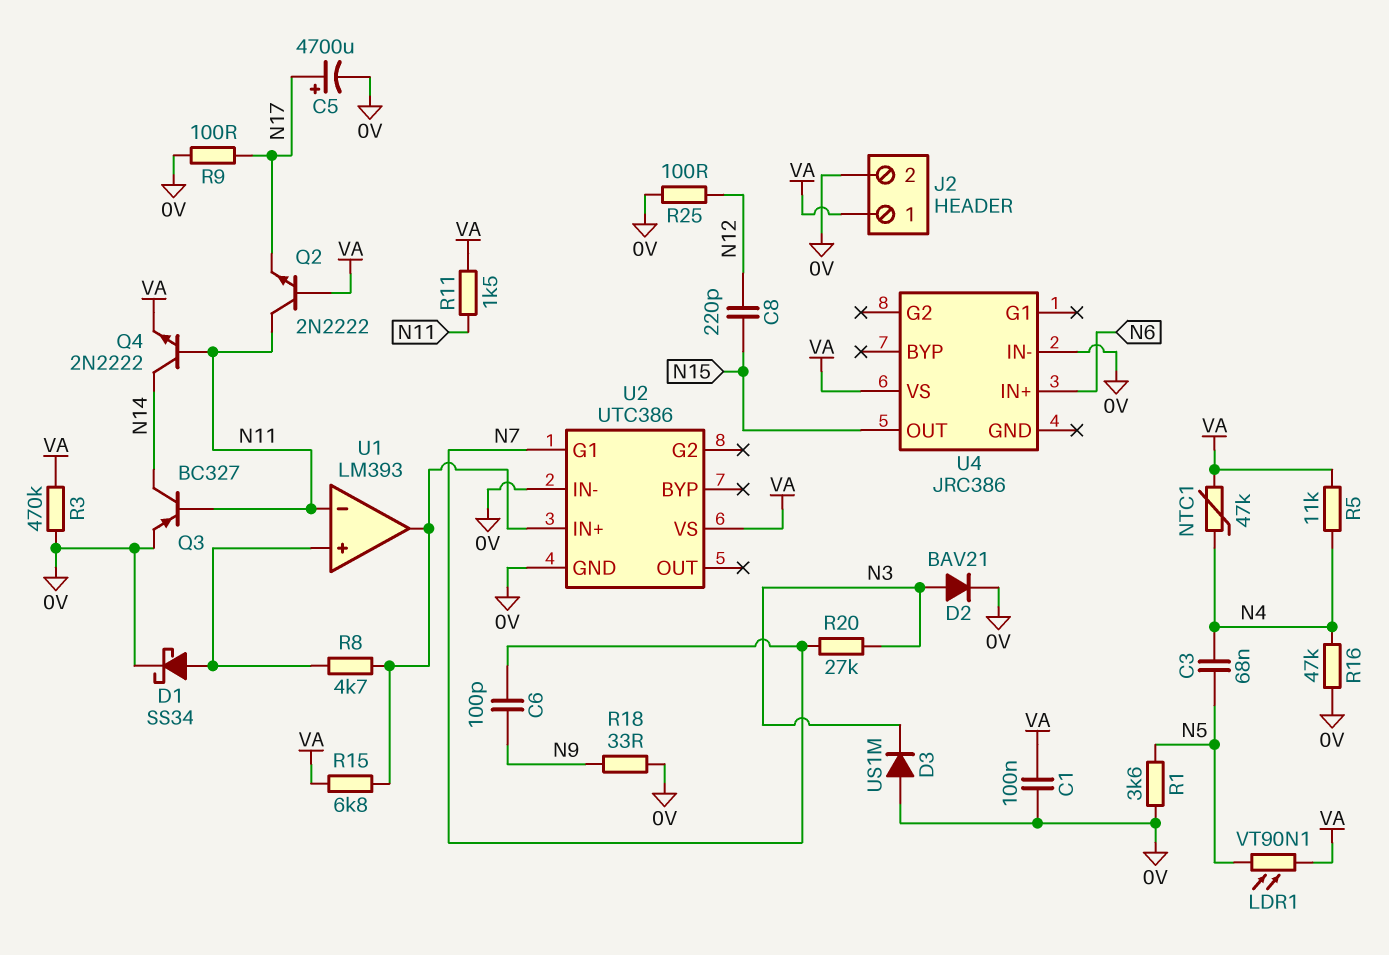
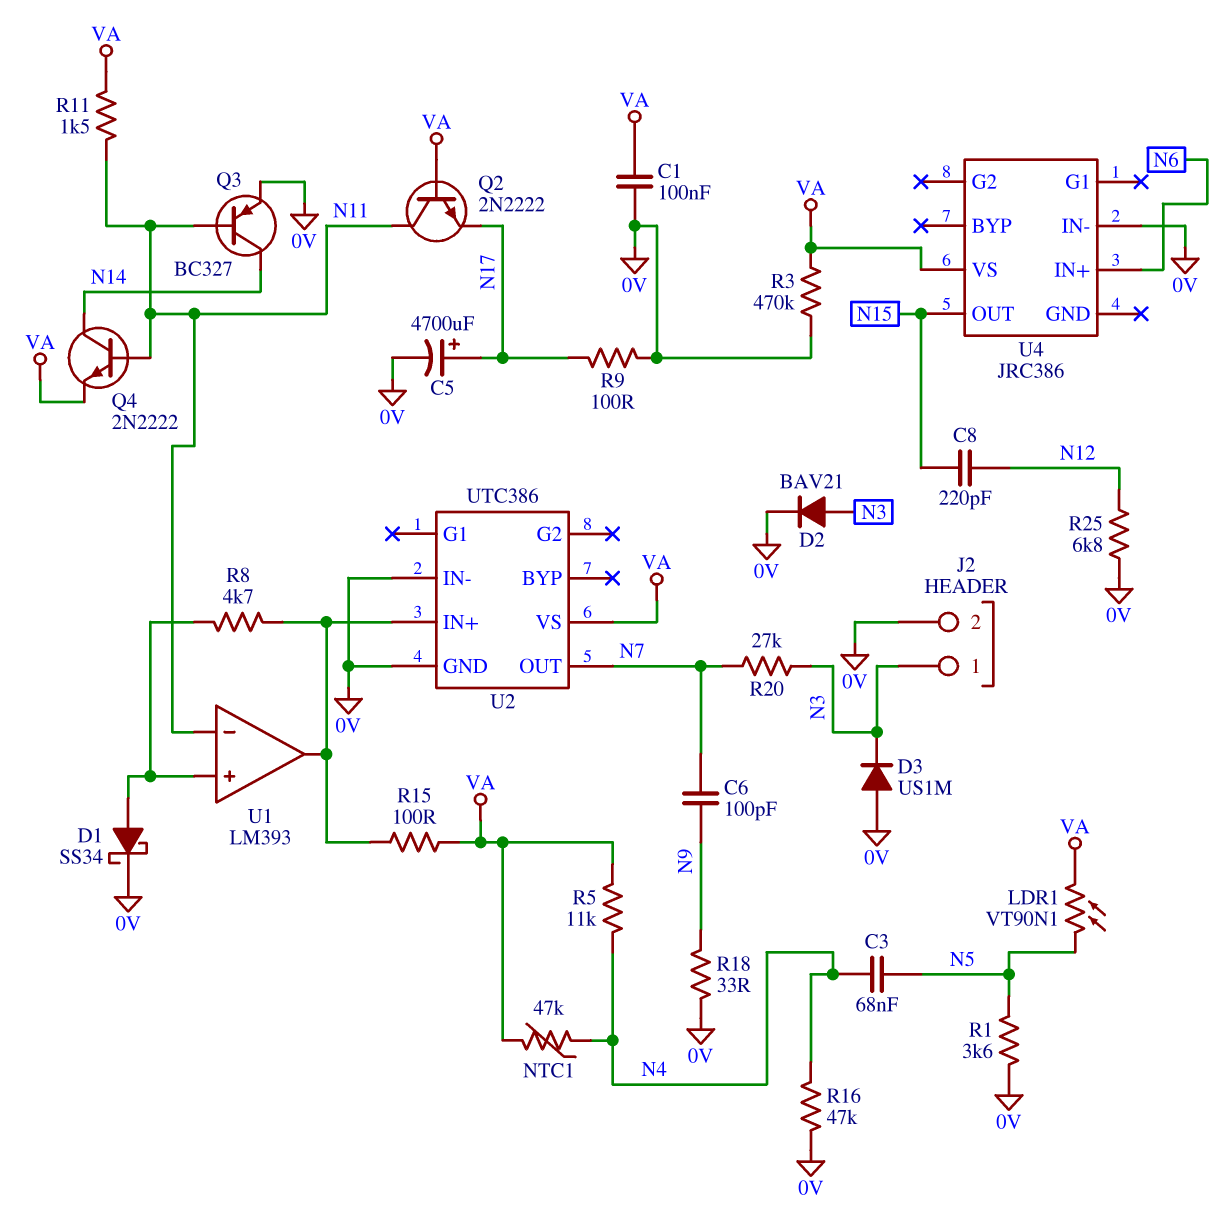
J2 pin 1: VA -> N3
R15: 6.8k (U1/out, VA) -> 100 (U1/out, VA)
R25: 100 (0V, N12) -> 6.8k (0V, N12)
U2 pin G1: N7 -> none
U2 pin OUT: none -> N7

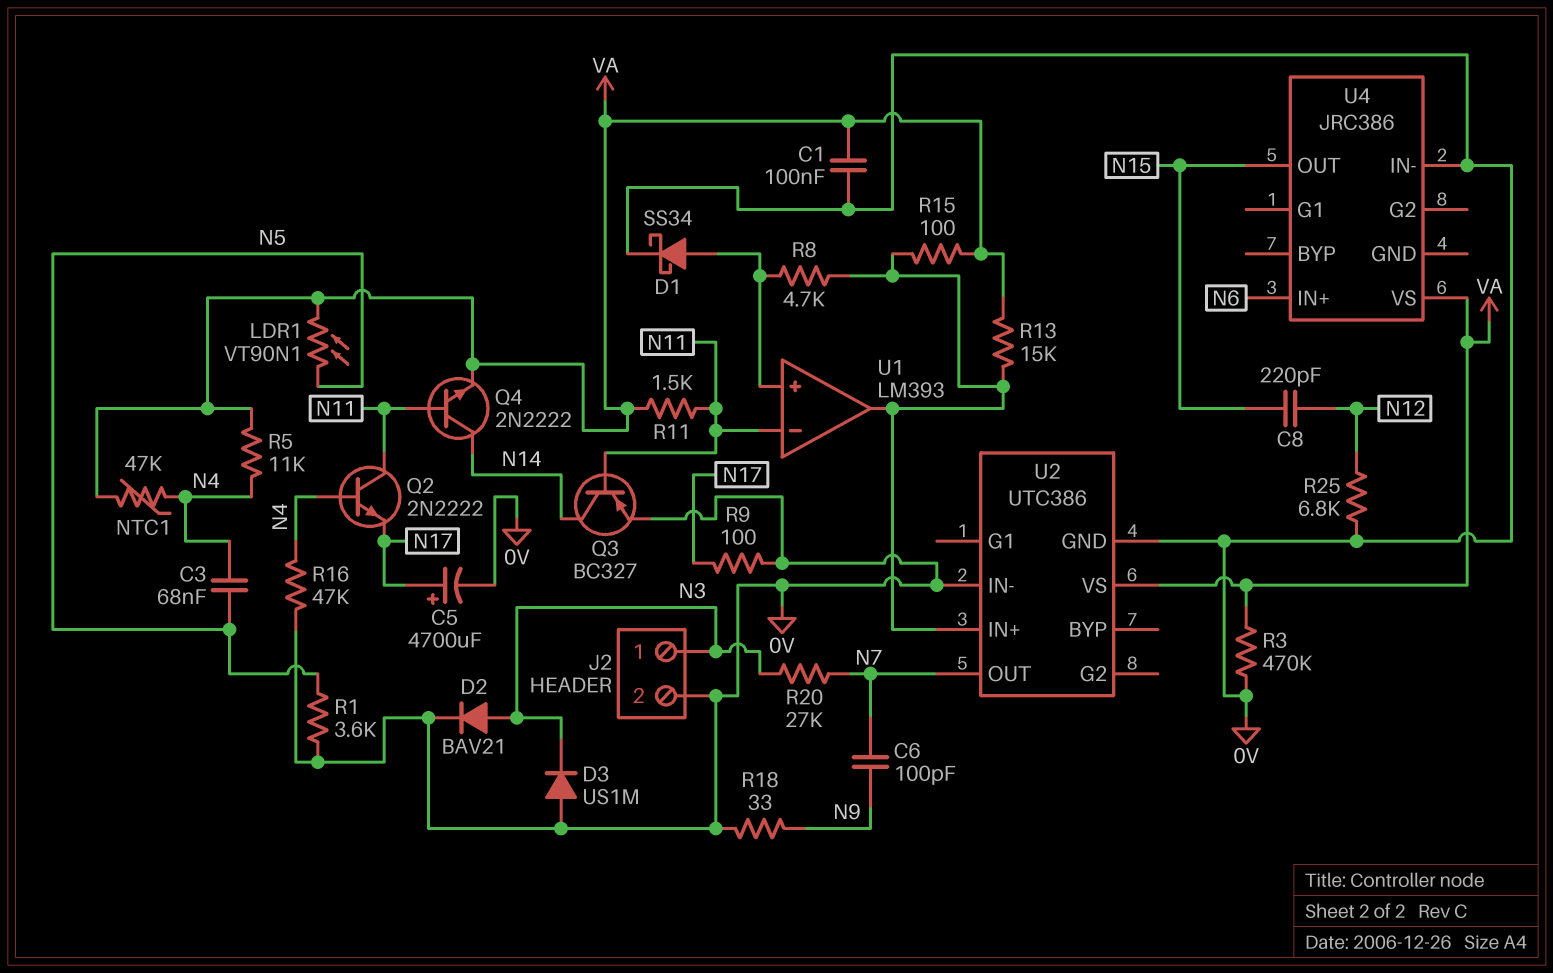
Q2: NPN 2N2222 (B VA, C N11, E N17) -> NPN 2N2222 (B N4, C N11, E N17)
R13: none -> 15k (U1/out, VA)

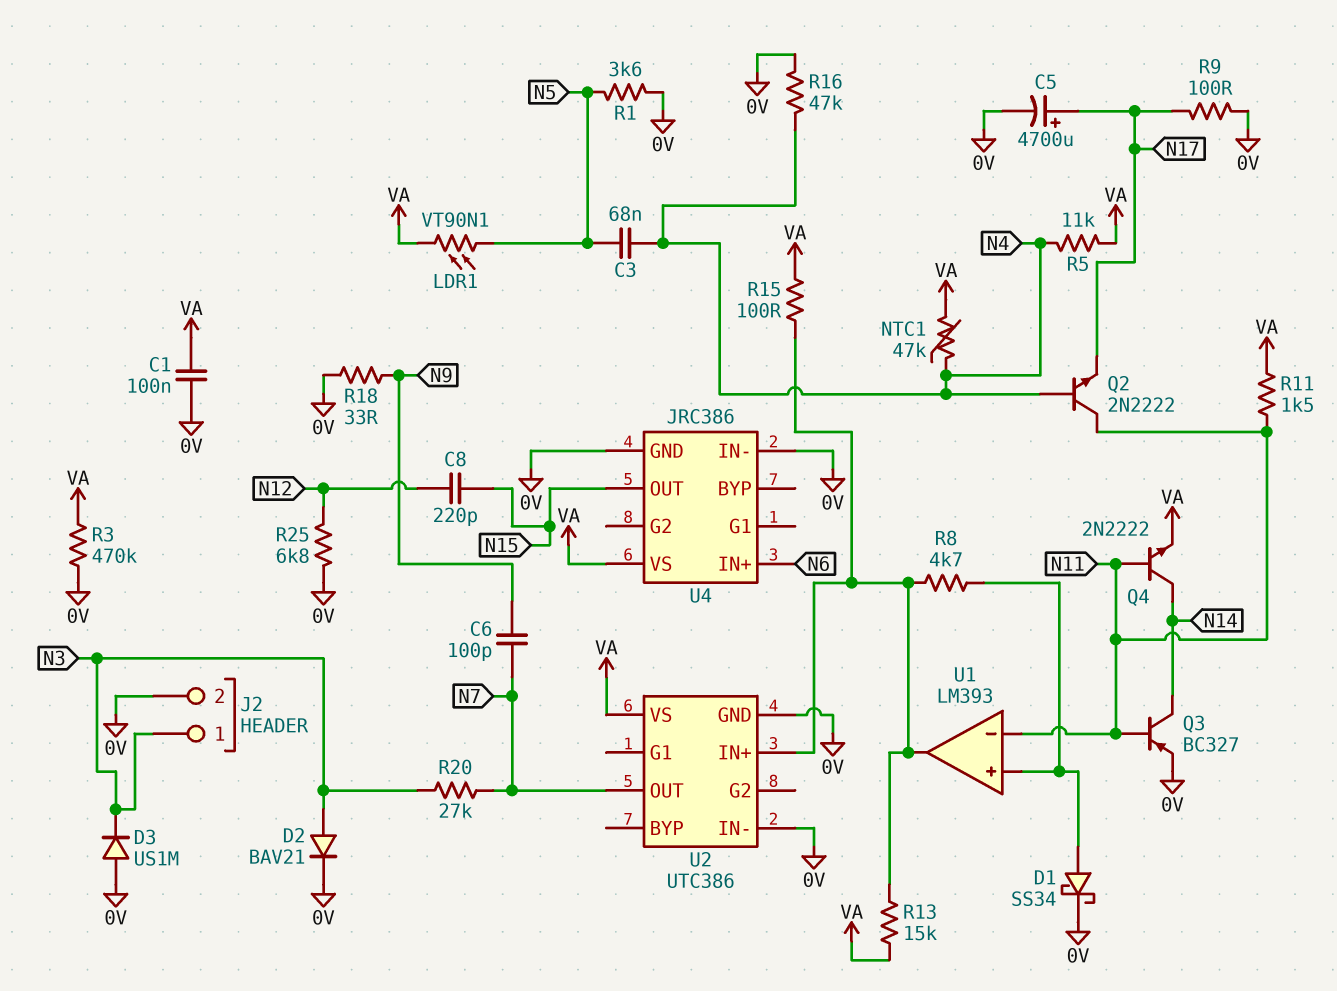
U4 pin GND: none -> 0V

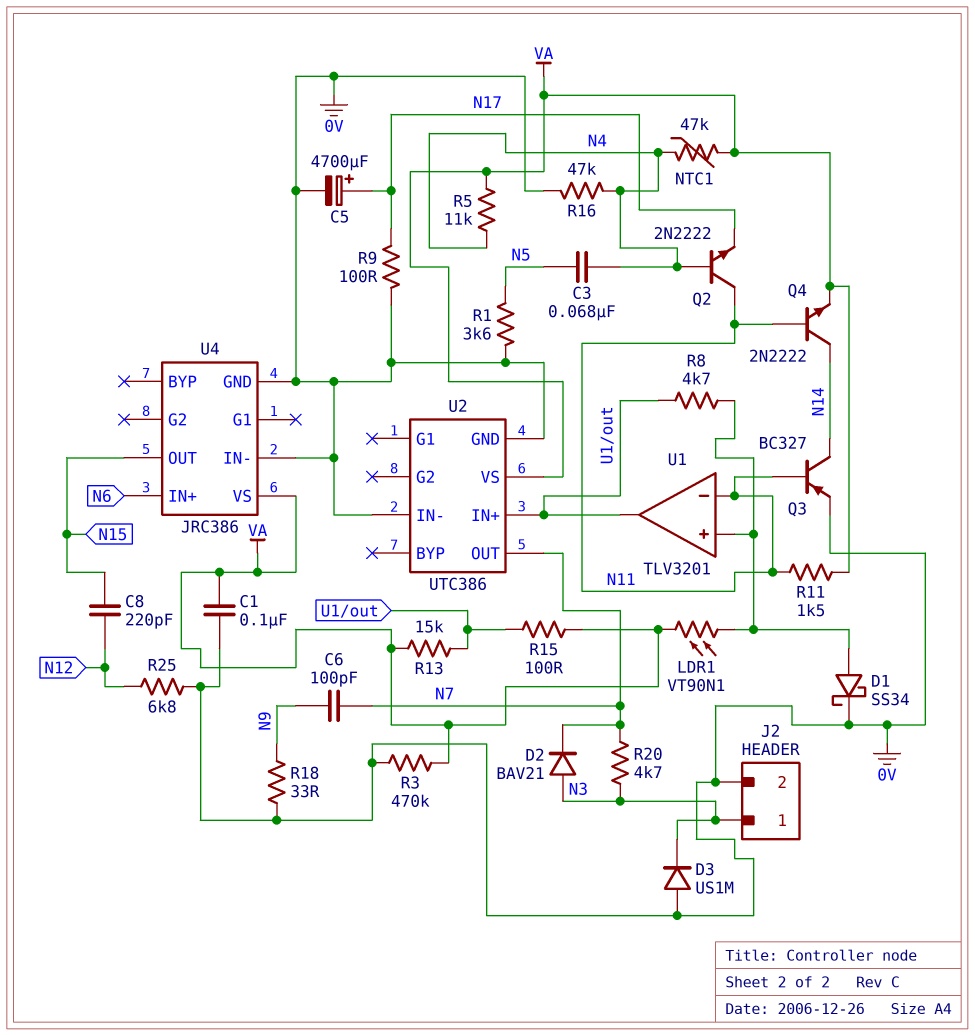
D2: diode BAV21 (A N3, K 0V) -> diode BAV21 (A N3, K N7)
LDR1: VT90N1 (N5, VA) -> VT90N1 (U1/in+, VA)
R20: 27k (N3, N7) -> 4.7k (N3, N7)
U1: LM393 -> TLV3201

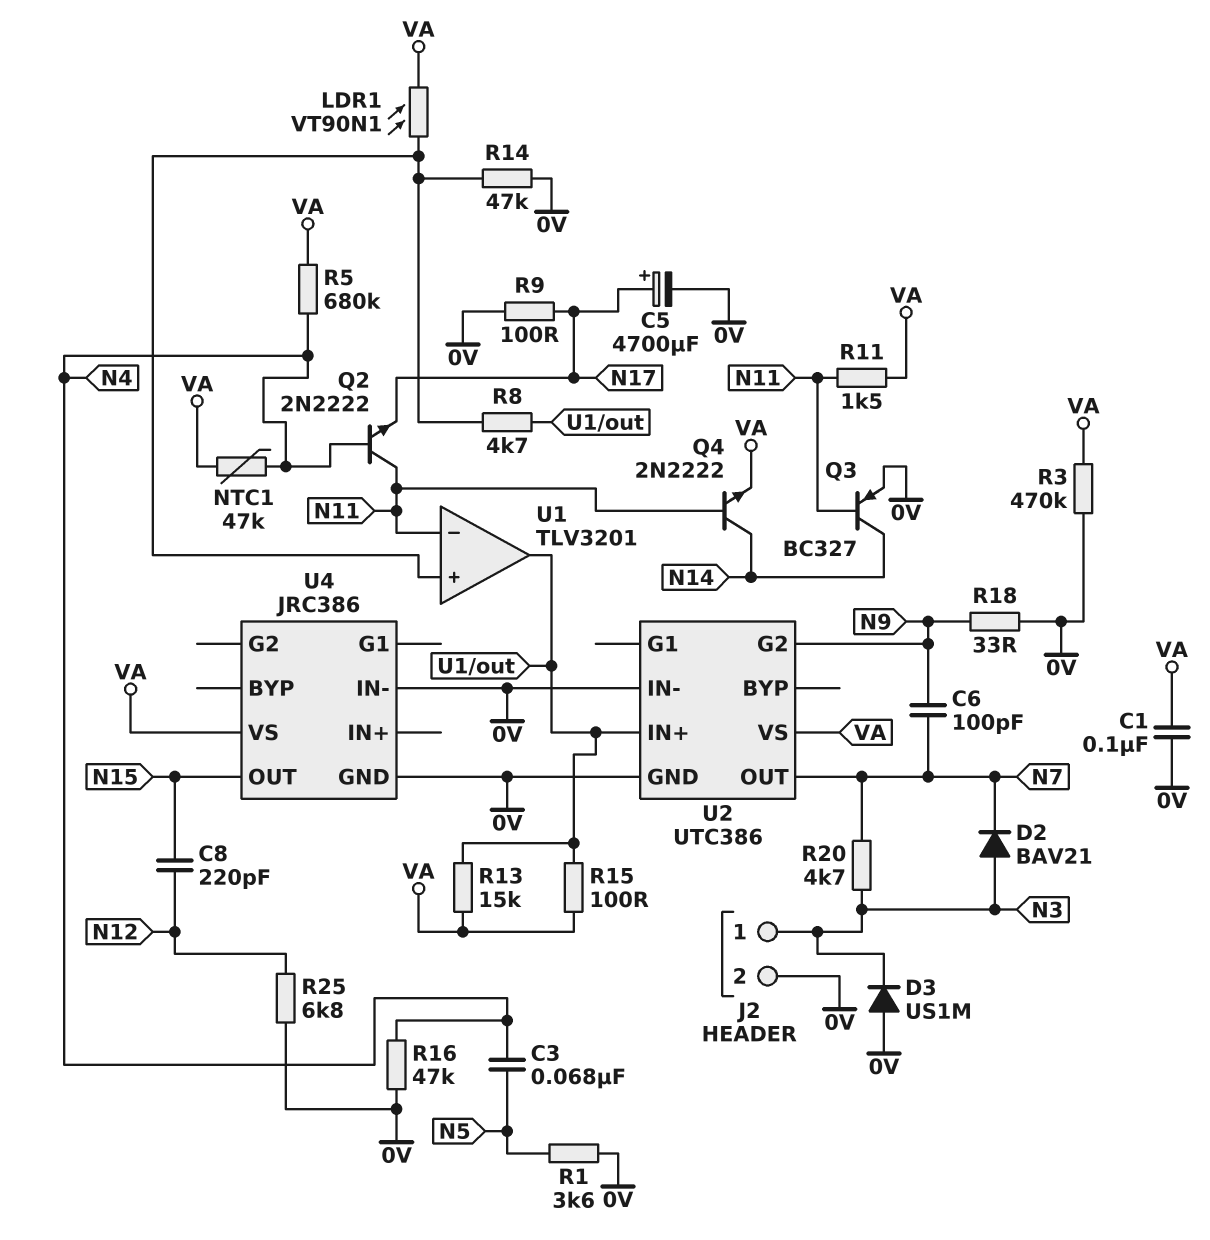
D1: schottky SS34 (A U1/in+, K 0V) -> none
R5: 11k (N4, VA) -> 680k (N4, VA)
R14: none -> 47k (0V, U1/in+)
U2 pin G2: none -> N9
U4 pin IN+: N6 -> none

